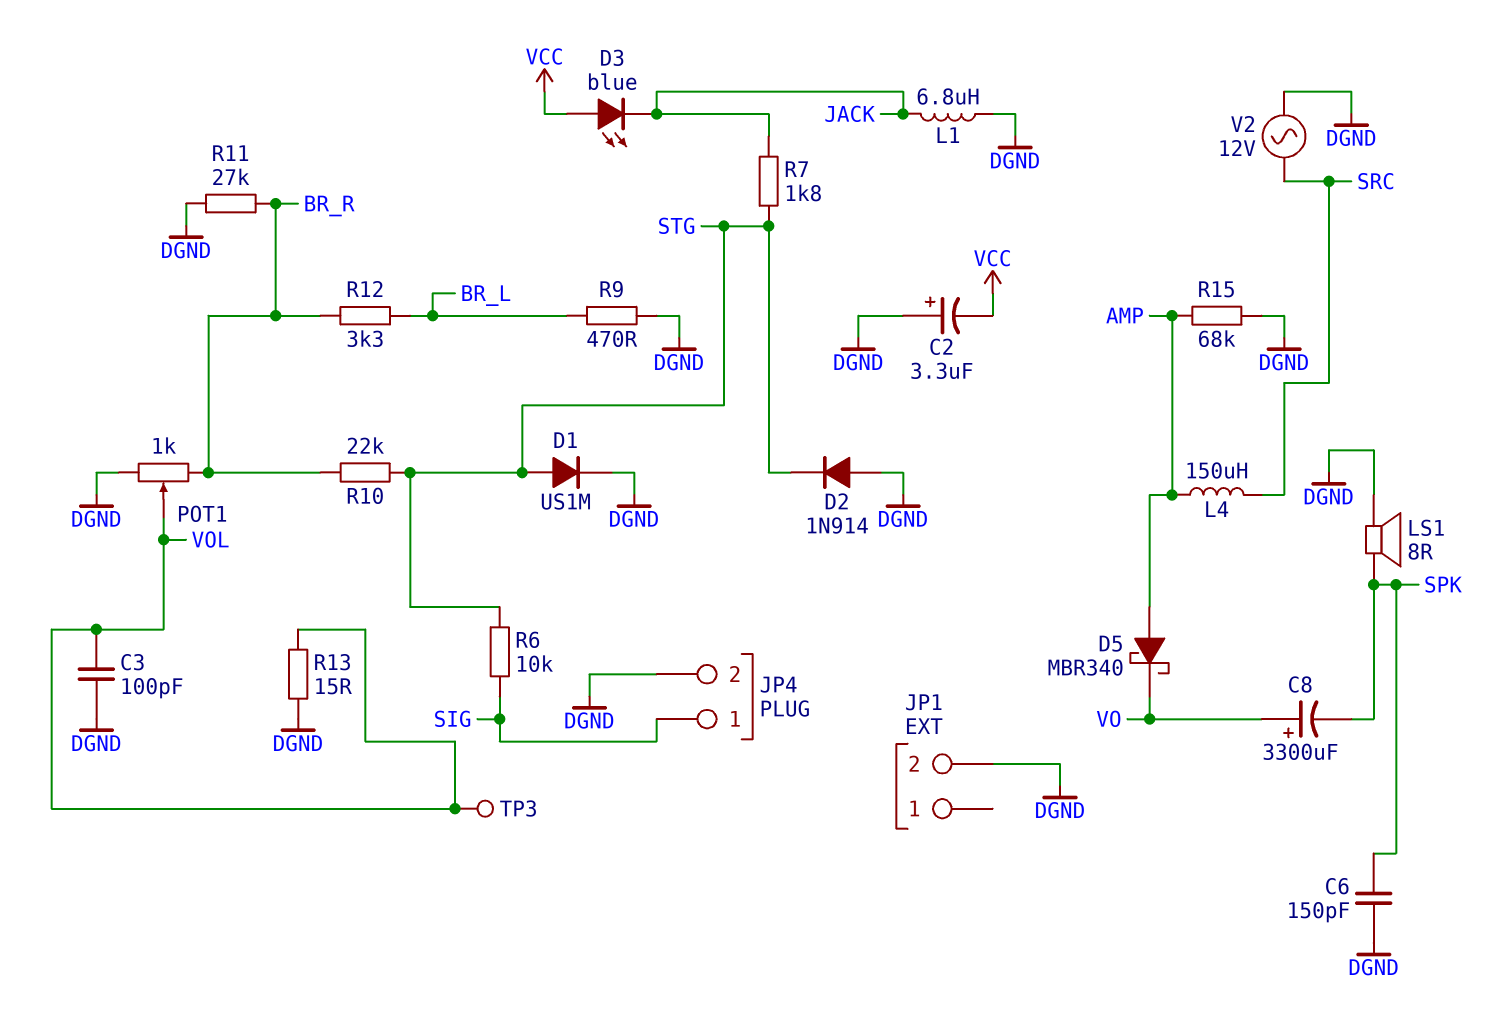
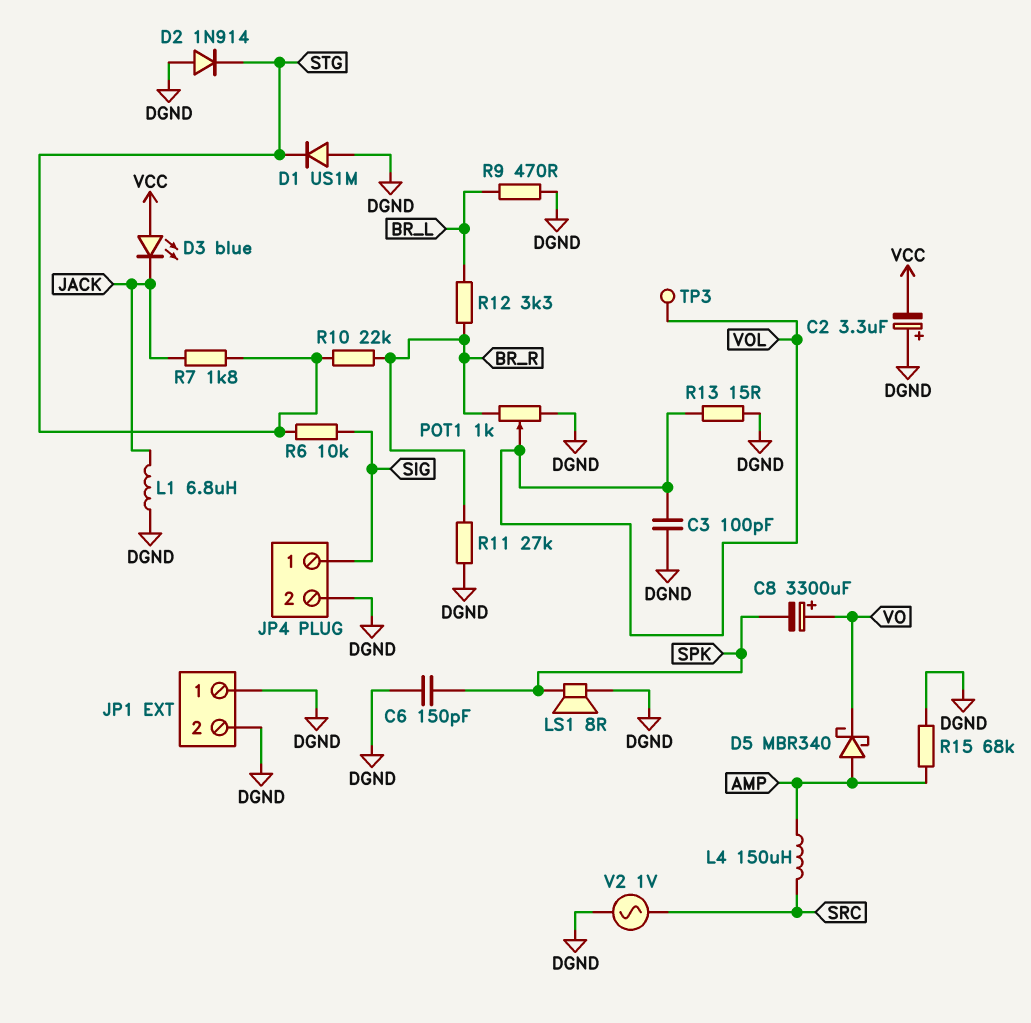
D1: diode US1M (A STG, K DGND) -> diode US1M (A DGND, K STG)
JP1 pin 1: none -> DGND
V2: AC 12V (DGND, SRC) -> AC 1V (DGND, SRC)

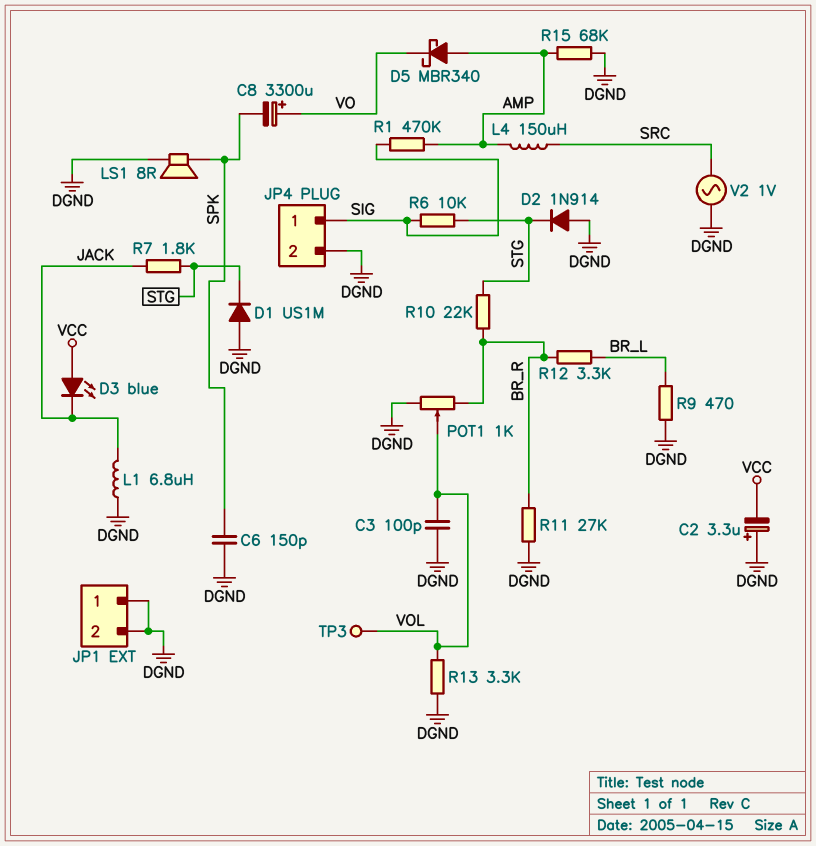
R1: none -> 470k (AMP, SIG)
R13: 15 (DGND, VOL) -> 3.3k (DGND, VOL)

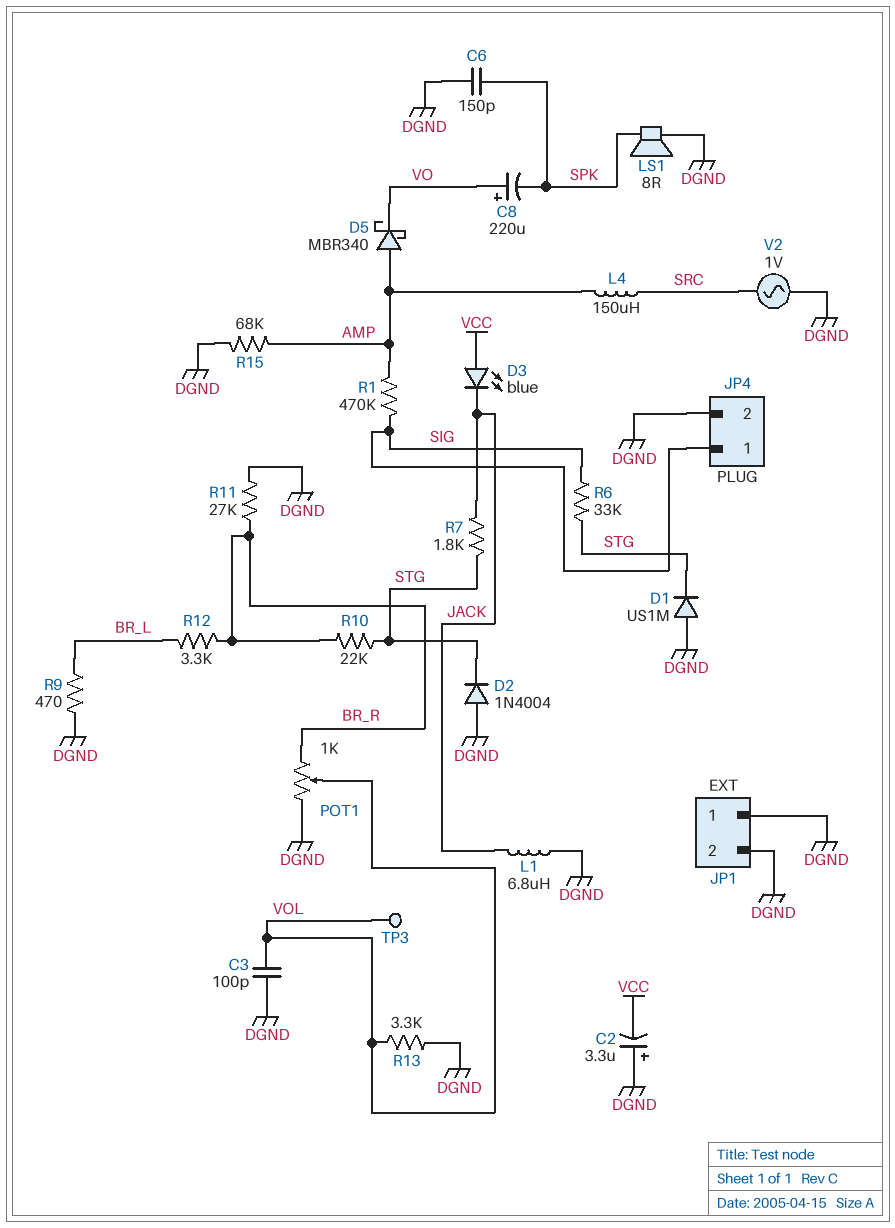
C8: 3300uF (plus VO, minus SPK) -> 220uF (plus VO, minus SPK)
D2: diode 1N914 (A DGND, K STG) -> diode 1N4004 (A DGND, K STG)
R6: 10k (SIG, STG) -> 33k (SIG, STG)

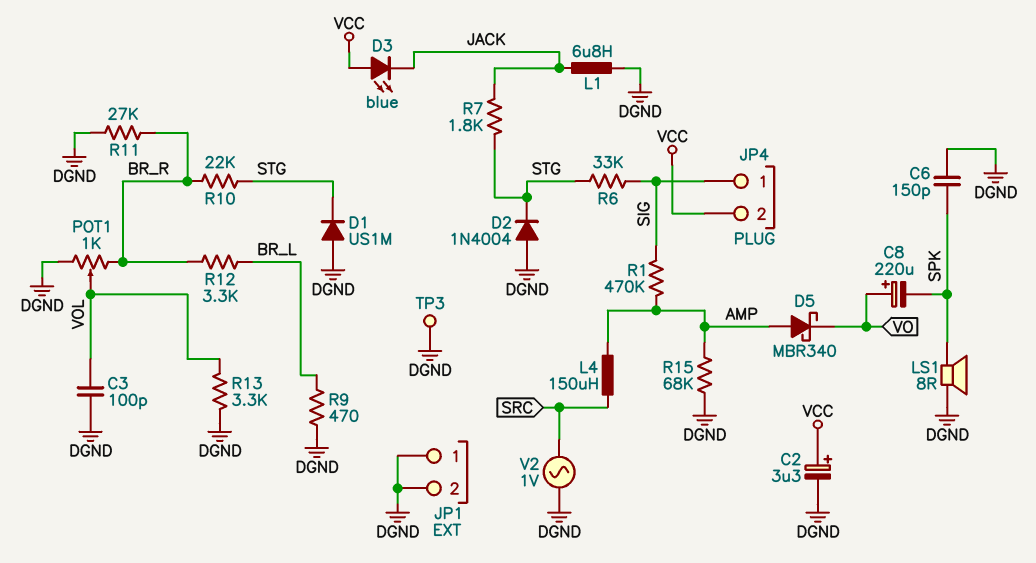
C2: 3.3uF (plus DGND, minus VCC) -> 3.3uF (plus VCC, minus DGND)
JP4 pin 2: DGND -> VCC
TP3: test point (VOL) -> test point (DGND)

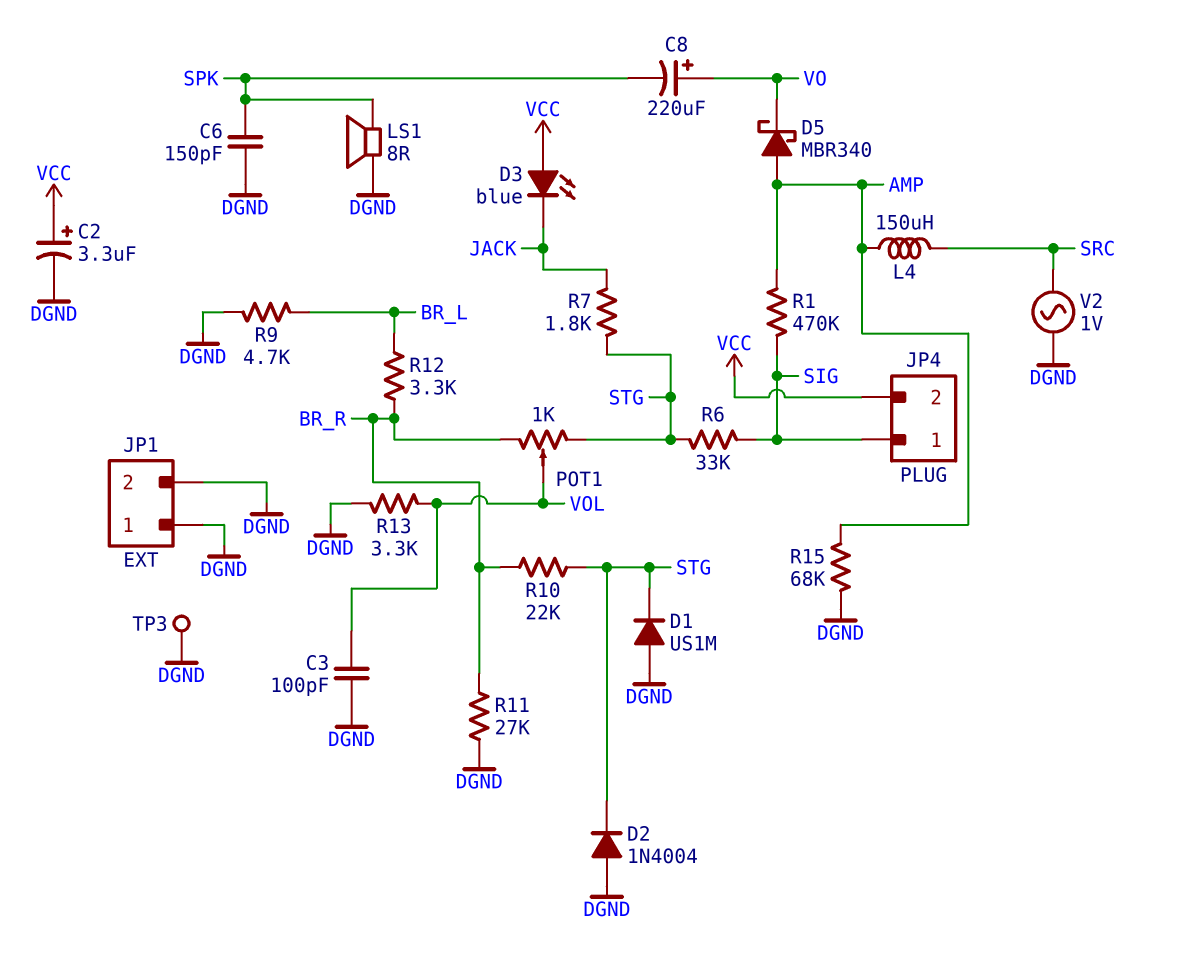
L1: 6.8uH (DGND, JACK) -> none
POT1: 1k (BR_R, DGND, wiper VOL) -> 1k (BR_R, STG, wiper VOL)
R9: 470 (BR_L, DGND) -> 4.7k (BR_L, DGND)

